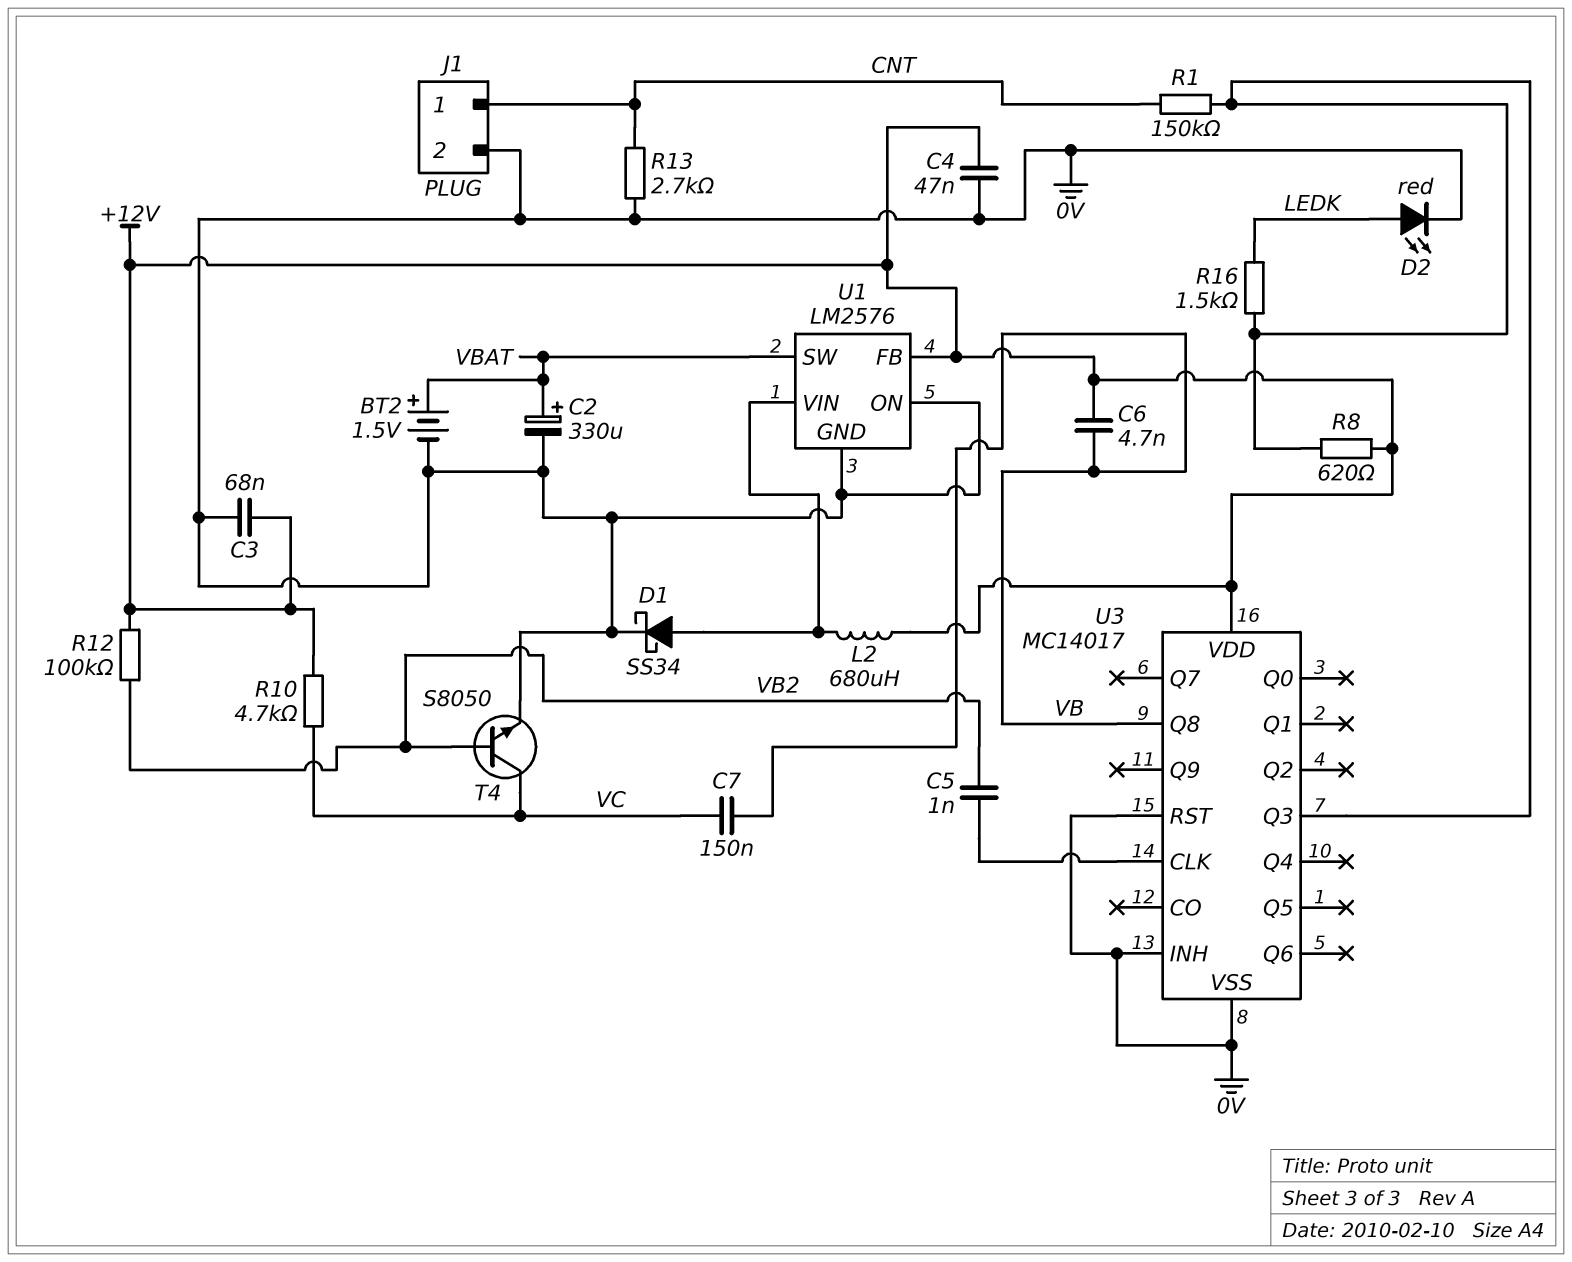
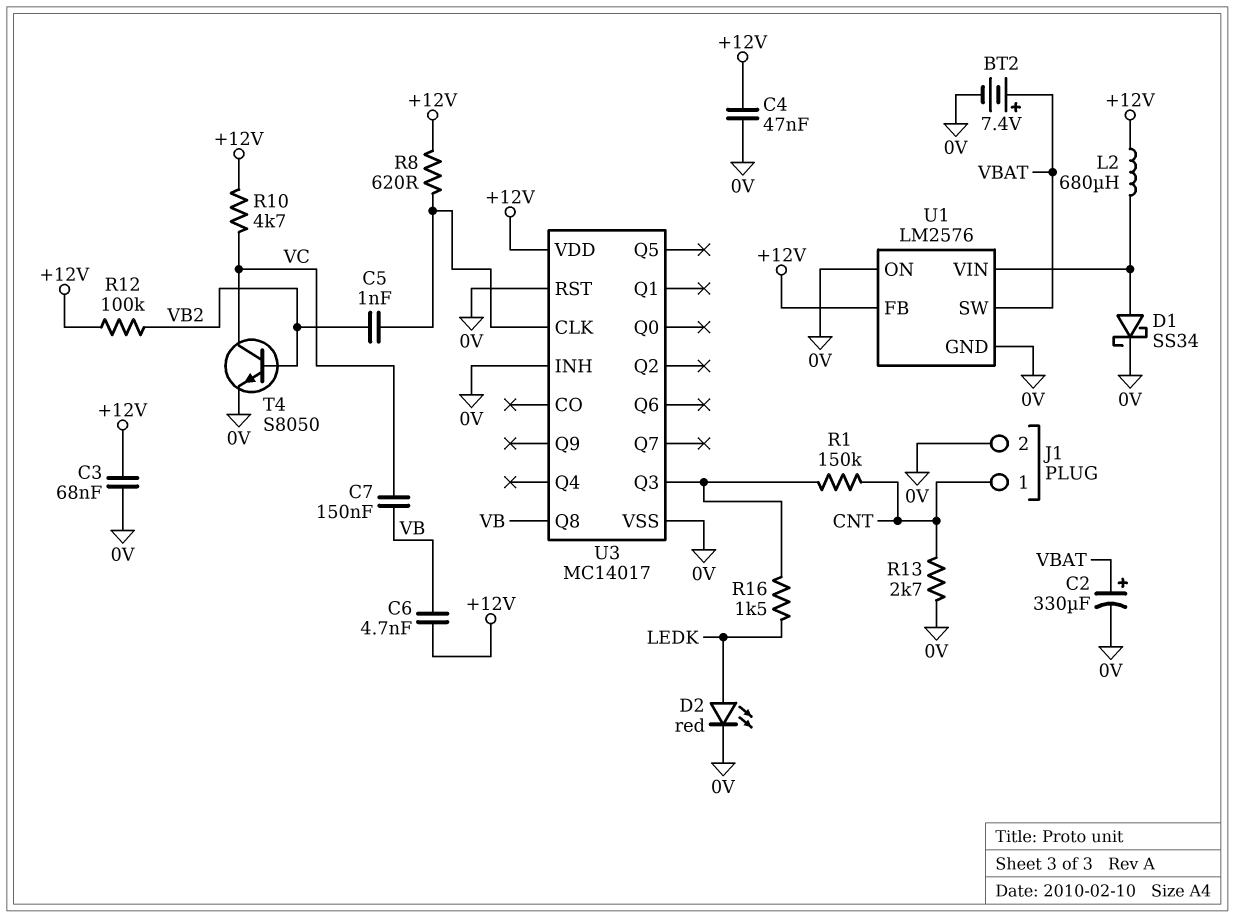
BT2: 1.5V (plus VBAT, minus 0V) -> 7.4V (plus VBAT, minus 0V)
R8: 620 (+12V, U3/Q3) -> 620 (+12V, U3/CLK)

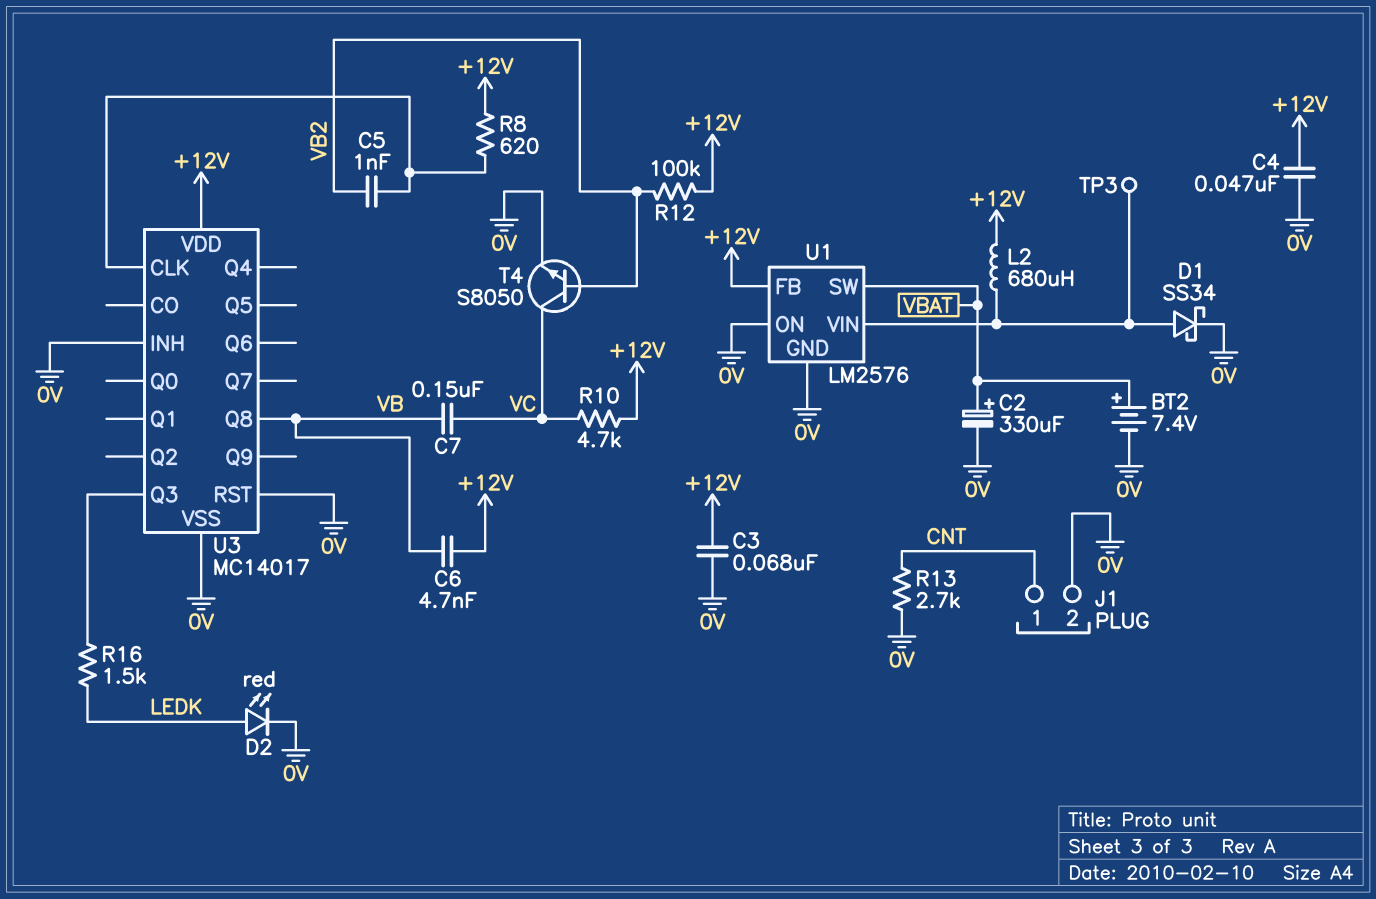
R1: 150k (CNT, U3/Q3) -> none
TP3: none -> test point (U1/VIN)

